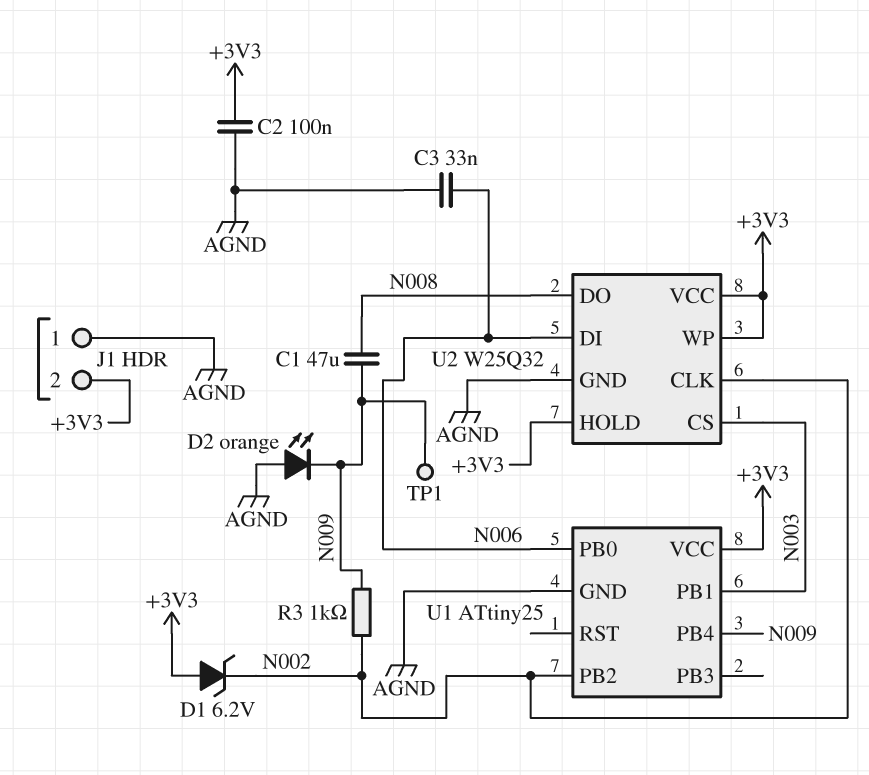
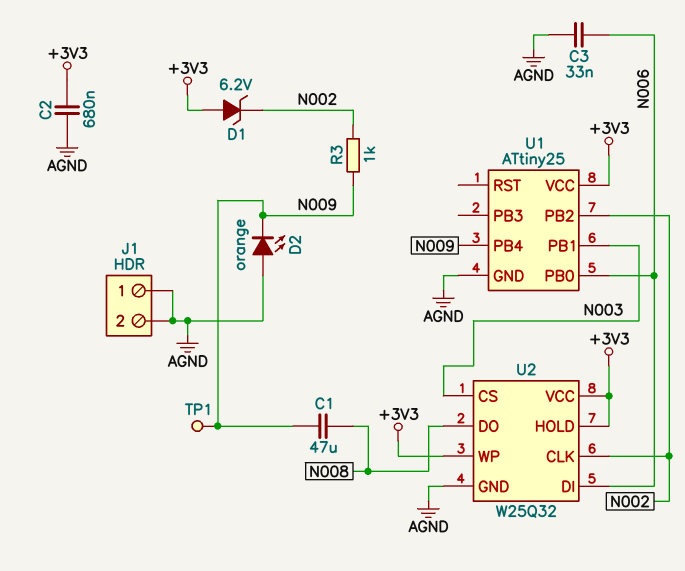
C2: 100nF (+3V3, AGND) -> 680nF (+3V3, AGND)
J1 pin 2: +3V3 -> AGND

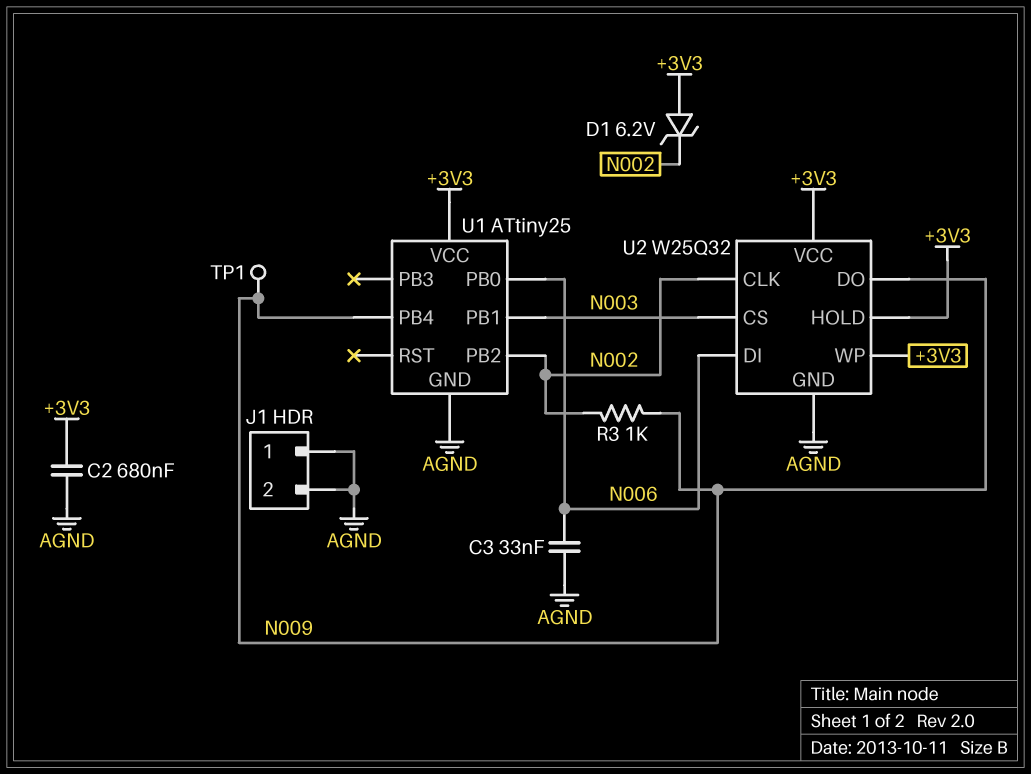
C1: 47uF (N008, N009) -> none
D2: LED orange (A AGND, K N009) -> none
U2 pin DO: N008 -> N009

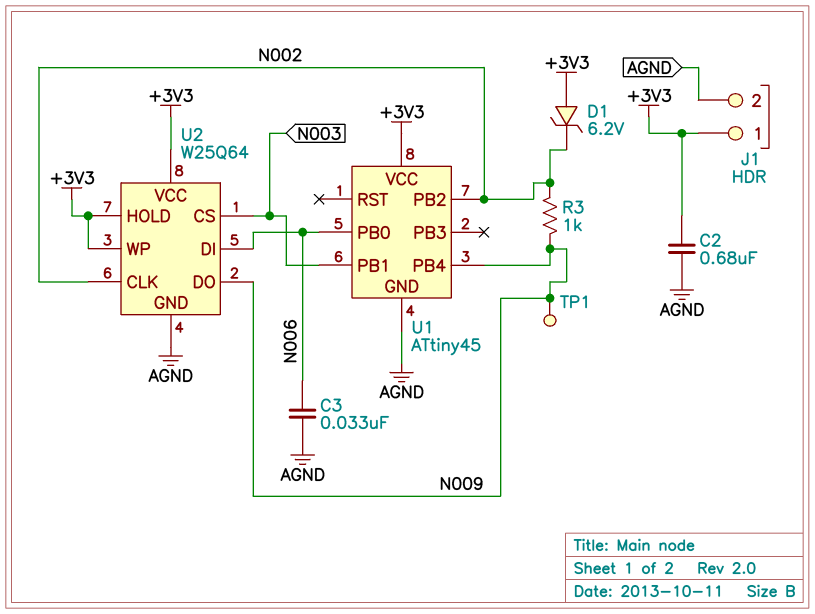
J1 pin 1: AGND -> +3V3
U1: ATtiny25 -> ATtiny45
U2: W25Q32 -> W25Q64

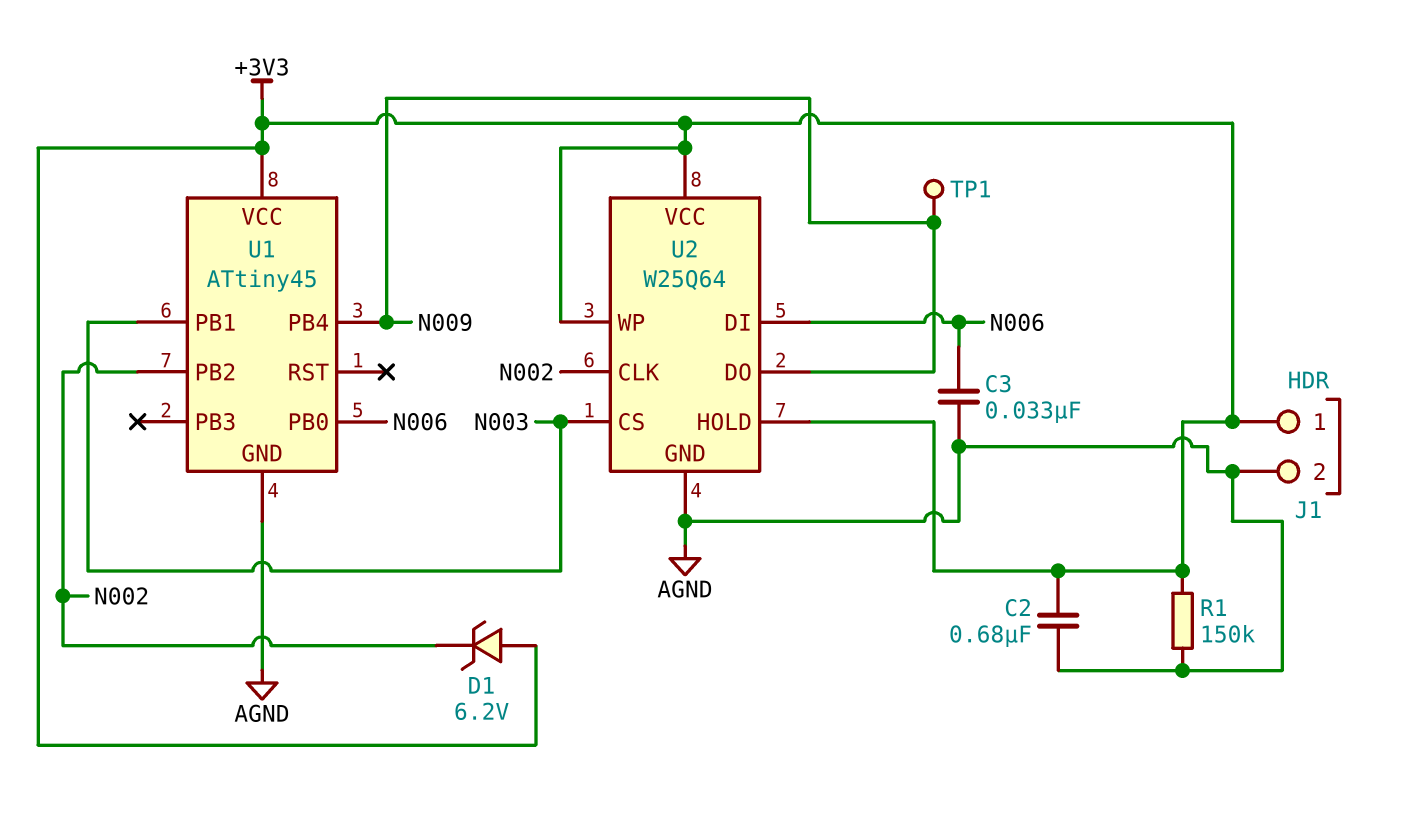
R1: none -> 150k (+3V3, AGND)
R3: 1k (N002, N009) -> none

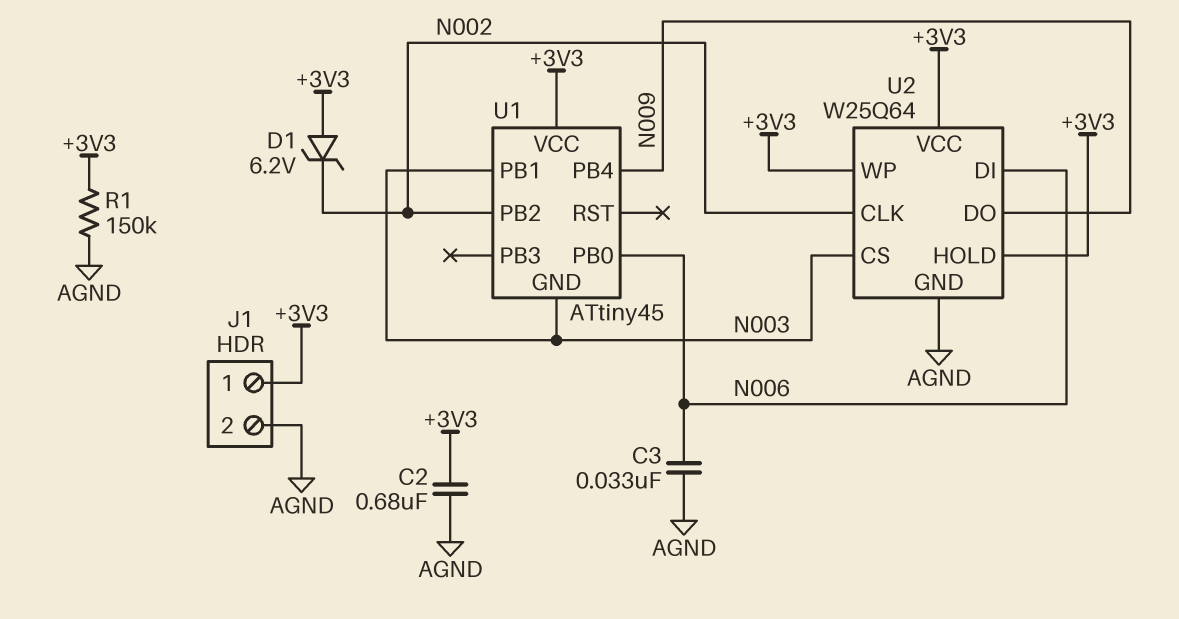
TP1: test point (N009) -> none
U1 pin GND: AGND -> N003

